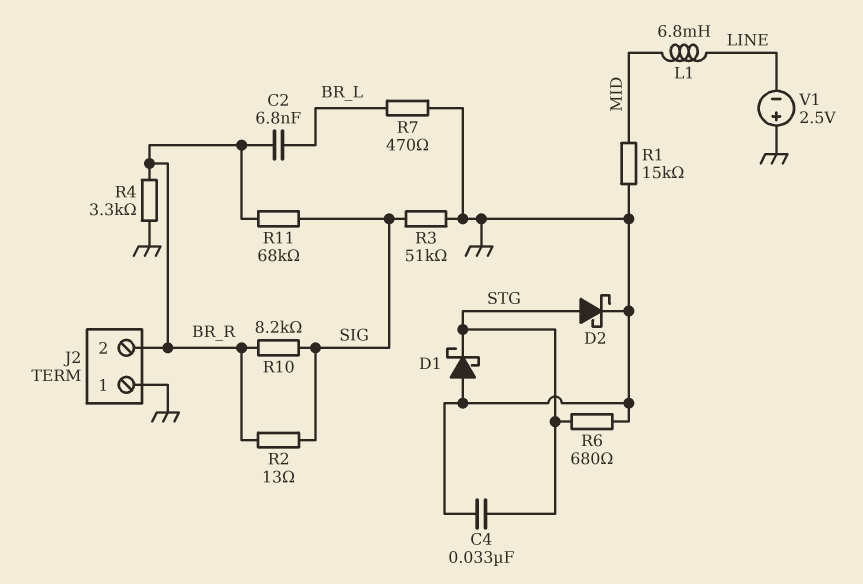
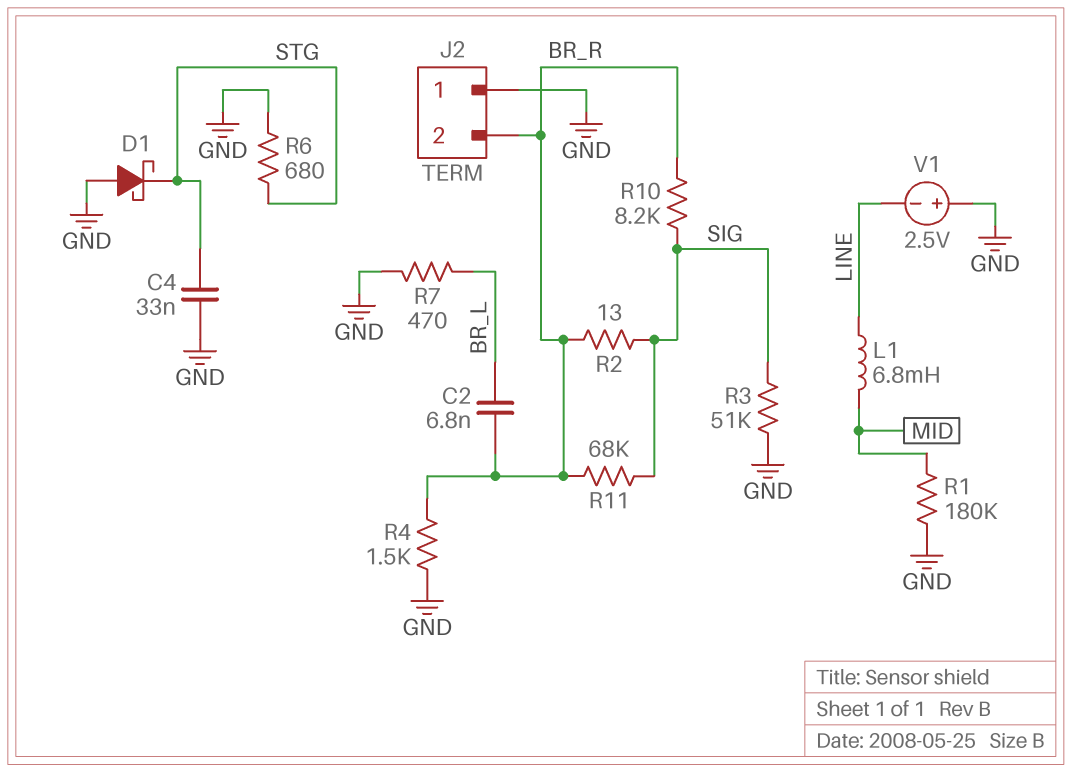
D2: schottky (A STG, K GND) -> none
R1: 15k (GND, MID) -> 180k (GND, MID)
R4: 3.3k (BR_R, GND) -> 1.5k (BR_R, GND)

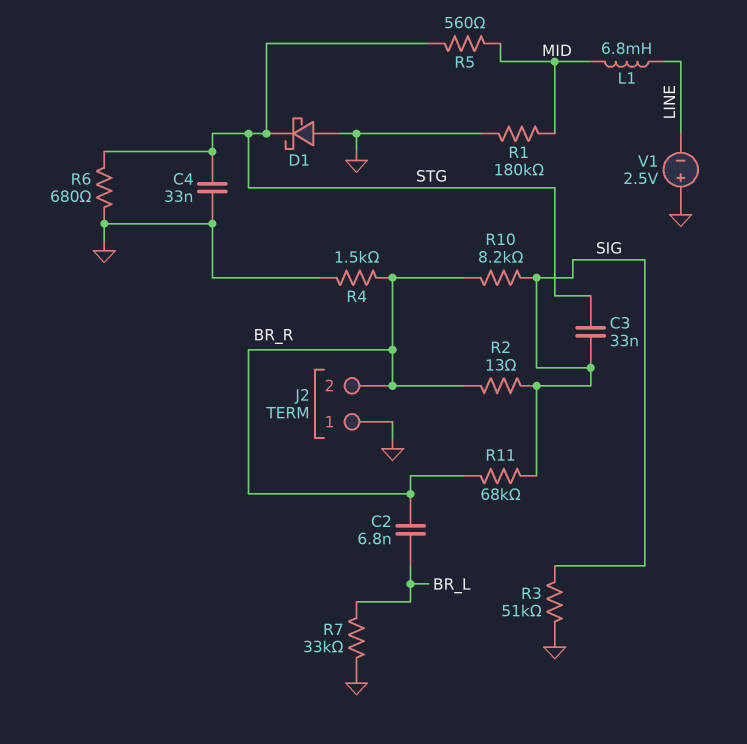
C3: none -> 33nF (SIG, STG)
R5: none -> 560 (MID, STG)
R7: 470 (BR_L, GND) -> 33k (BR_L, GND)

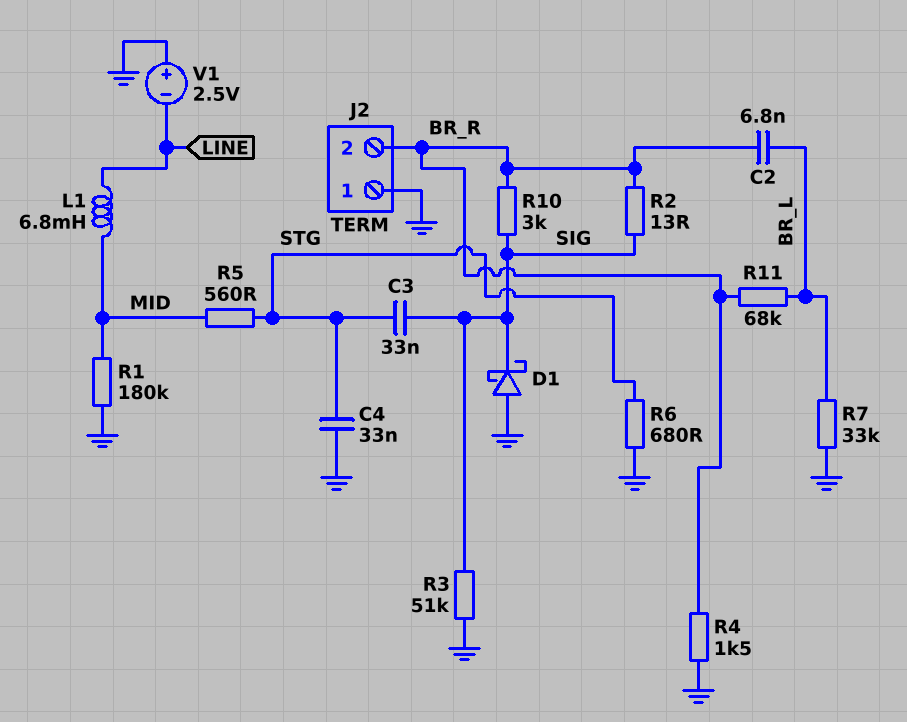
D1: schottky (A GND, K STG) -> schottky (A GND, K SIG)
R10: 8.2k (BR_R, SIG) -> 3k (BR_R, SIG)
R11: 68k (BR_R, SIG) -> 68k (BR_L, BR_R)

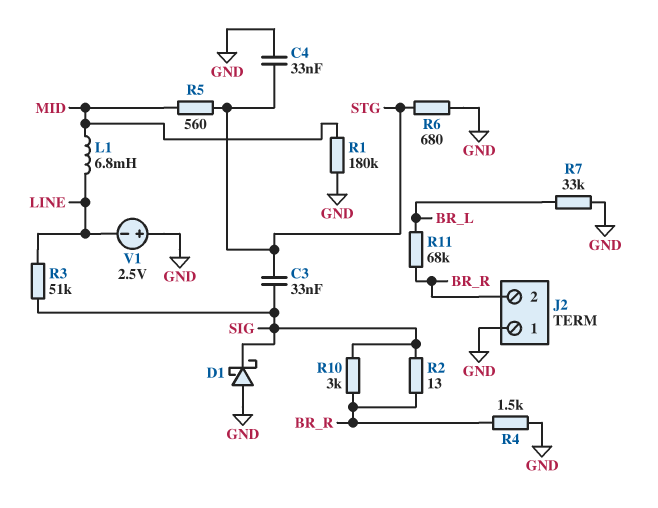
C2: 6.8nF (BR_L, BR_R) -> none
R3: 51k (GND, SIG) -> 51k (LINE, SIG)

